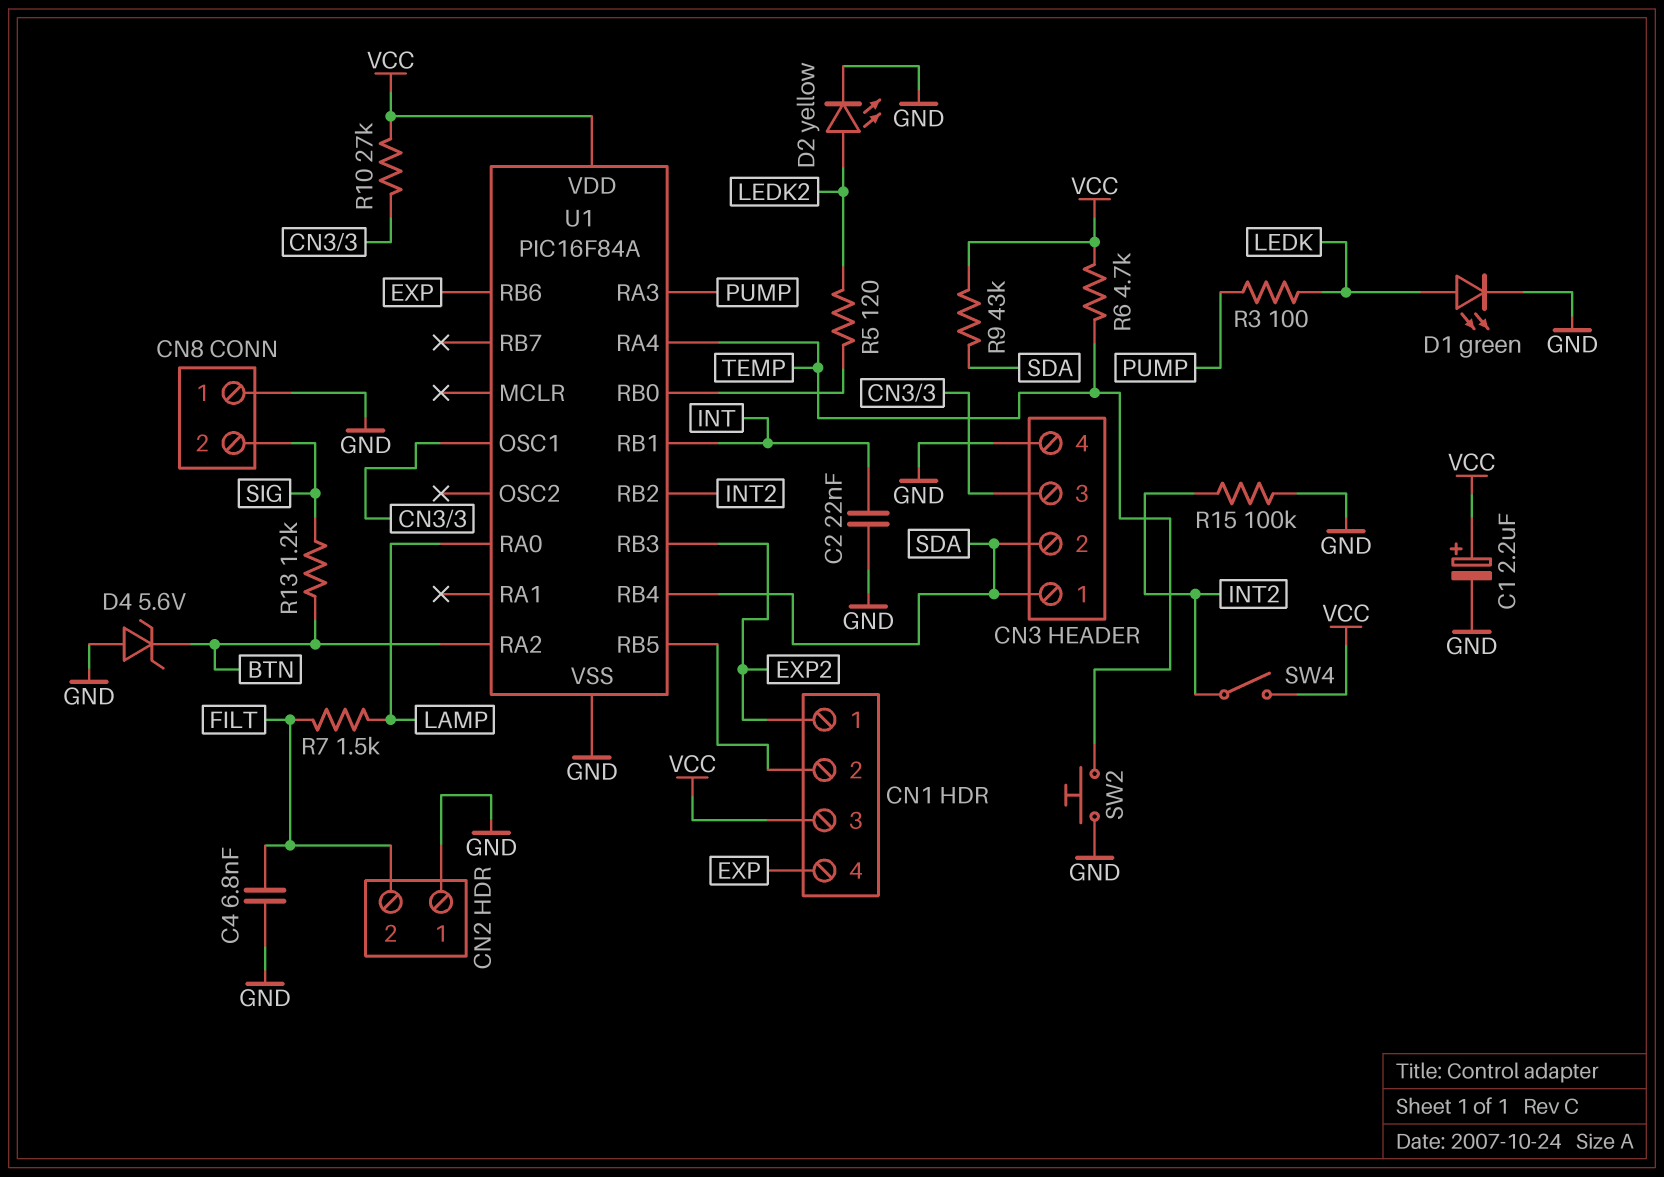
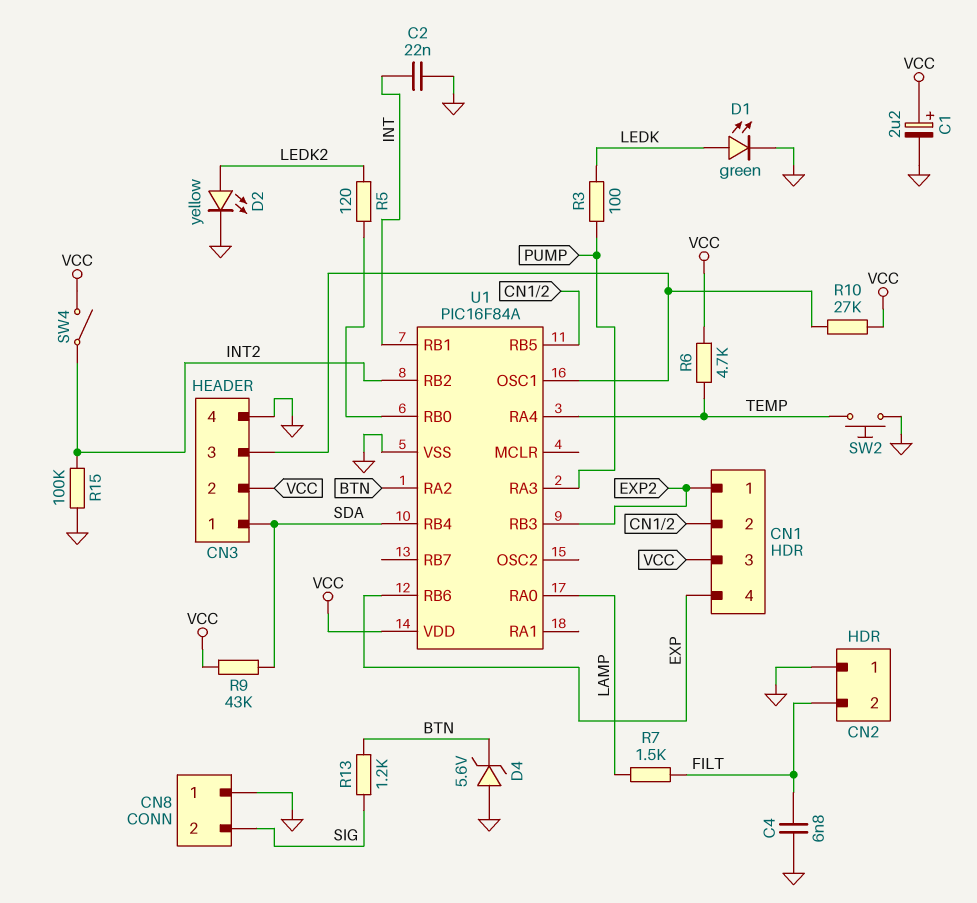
CN3 pin 2: SDA -> VCC

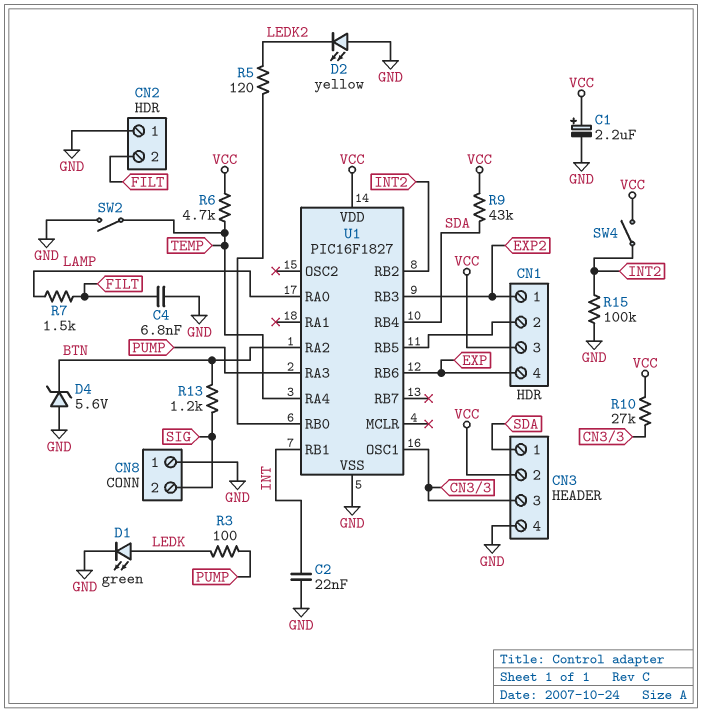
D2: LED yellow (A LEDK2, K GND) -> LED yellow (A GND, K LEDK2)
SW2: button (GND, TEMP) -> switch (GND, TEMP)
U1: PIC16F84A -> PIC16F1827

